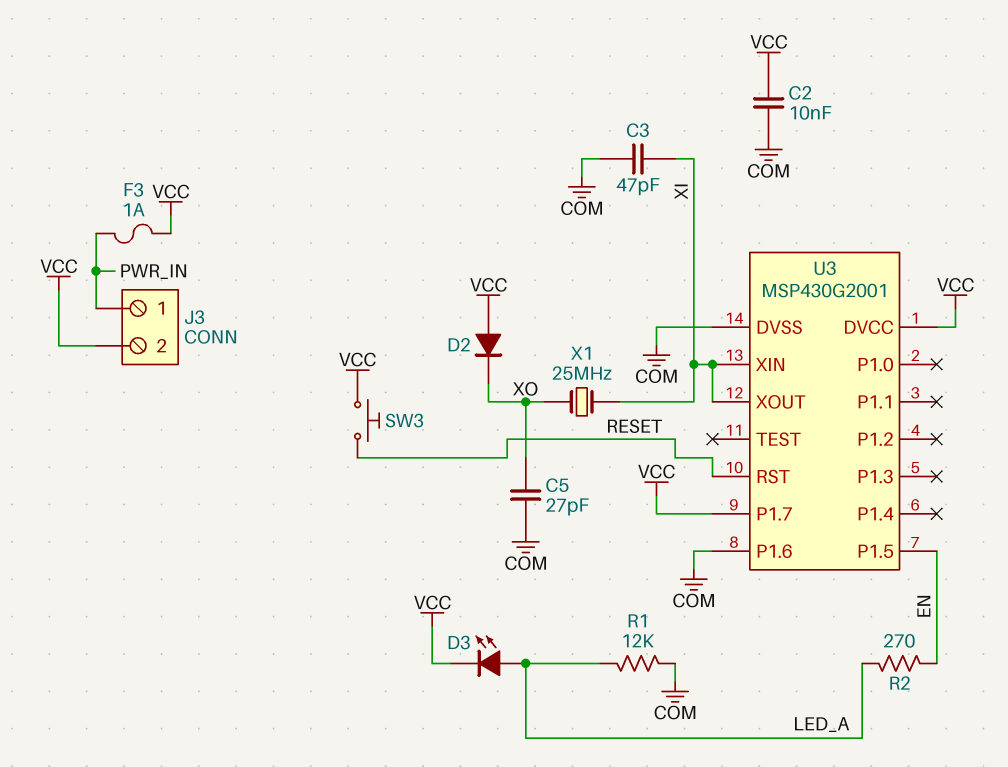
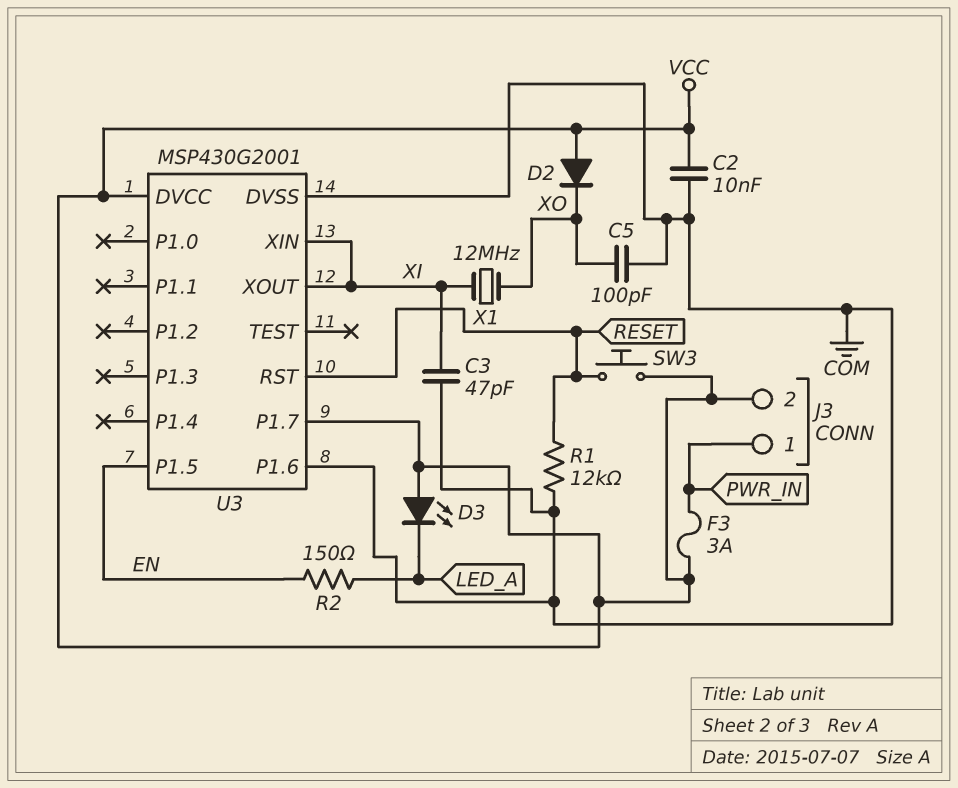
C5: 27pF (COM, XO) -> 100pF (COM, XO)
D3: LED (A LED_A, K VCC) -> LED (A VCC, K LED_A)
F3: 1A (PWR_IN, VCC) -> 3A (PWR_IN, VCC)
R1: 12k (COM, LED_A) -> 12k (COM, RESET)
R2: 270 (EN, LED_A) -> 150 (EN, LED_A)
X1: 25MHz (XI, XO) -> 12MHz (XI, XO)

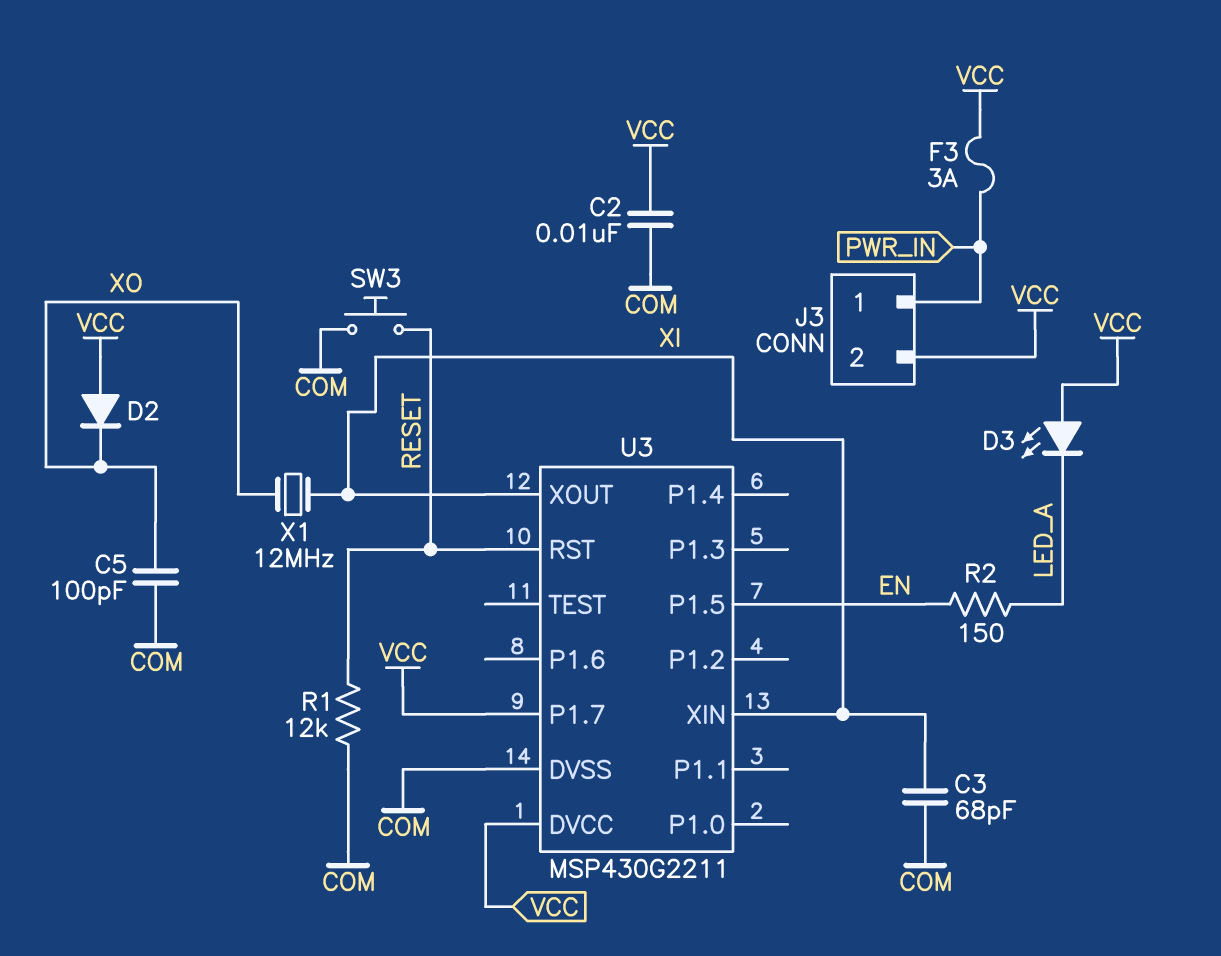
C3: 47pF (COM, XI) -> 68pF (COM, XI)
SW3: button (RESET, VCC) -> button (COM, RESET)
U3: MSP430G2001 -> MSP430G2211
U3 pin P1.6: COM -> none

